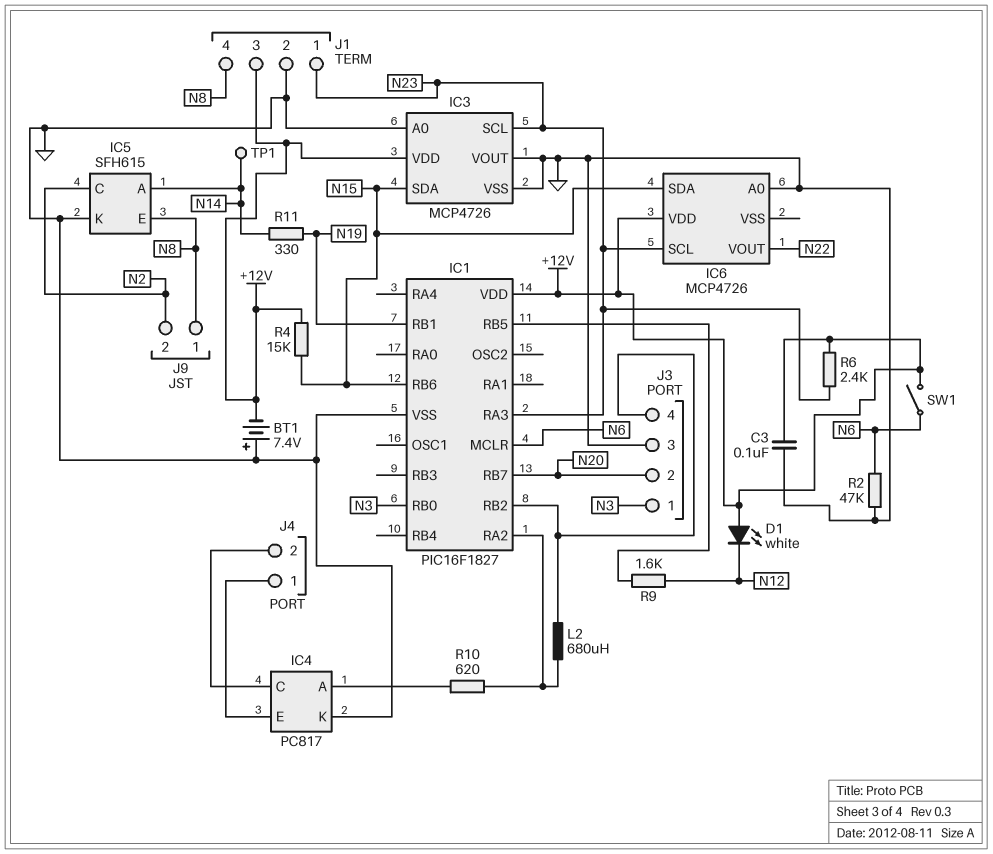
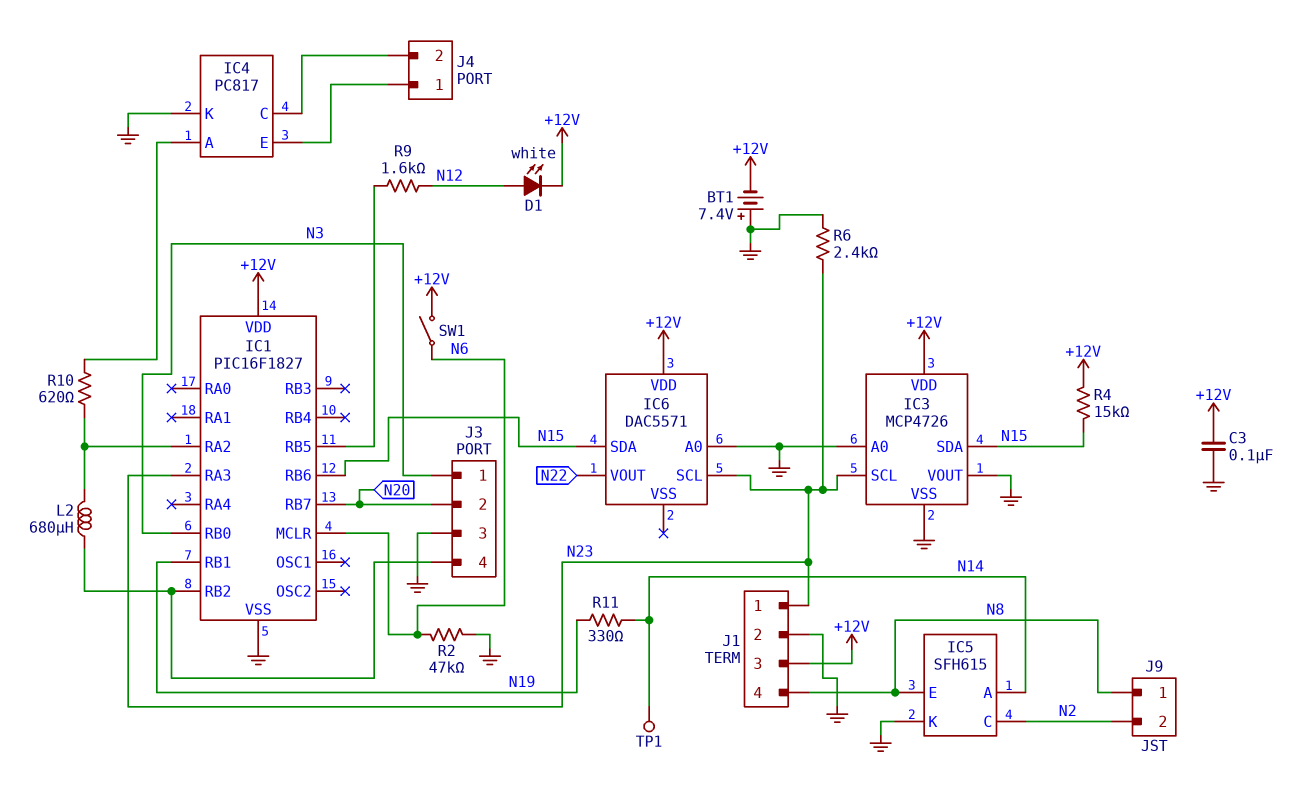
D1: LED white (A +12V, K N12) -> LED white (A N12, K +12V)
IC6: MCP4726 -> DAC5571
R6: 2.4k (+12V, N23) -> 2.4k (GND, N23)

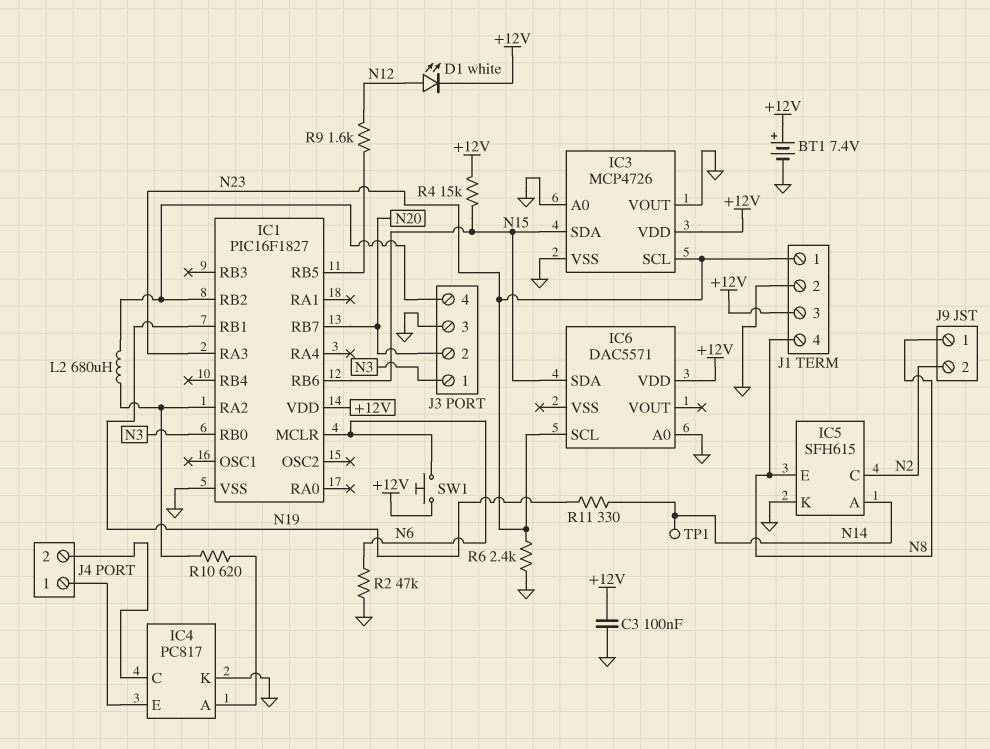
BT1: 7.4V (plus GND, minus +12V) -> 7.4V (plus +12V, minus GND)
IC6 pin VOUT: N22 -> none
SW1: switch (+12V, N6) -> button (+12V, N6)

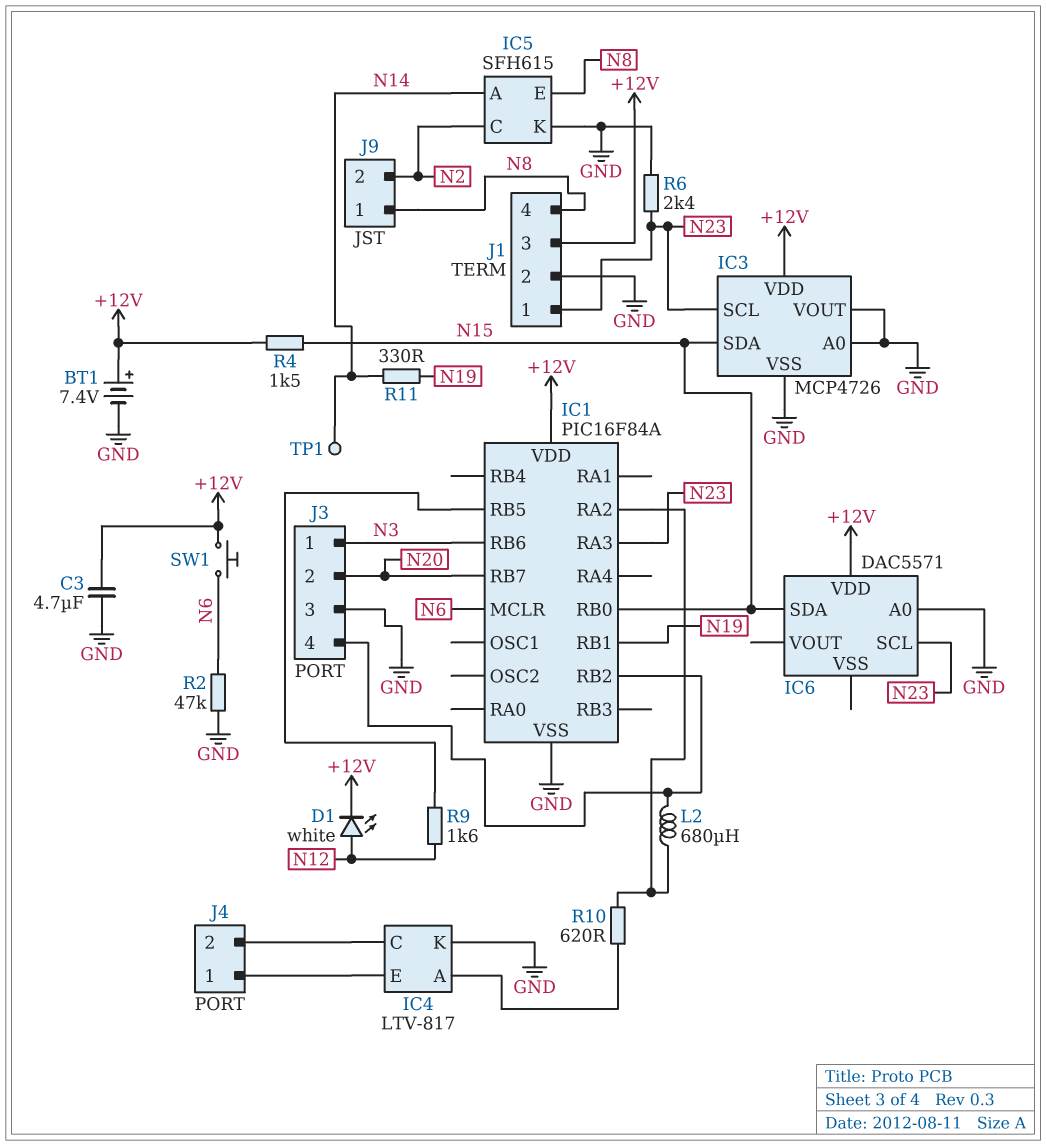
C3: 100nF (+12V, GND) -> 4.7uF (+12V, GND)
IC1: PIC16F1827 -> PIC16F84A
IC1 pin RB0: N3 -> N15
IC1 pin RB6: N15 -> N3
IC4: PC817 -> LTV-817
R4: 15k (+12V, N15) -> 1.5k (+12V, N15)

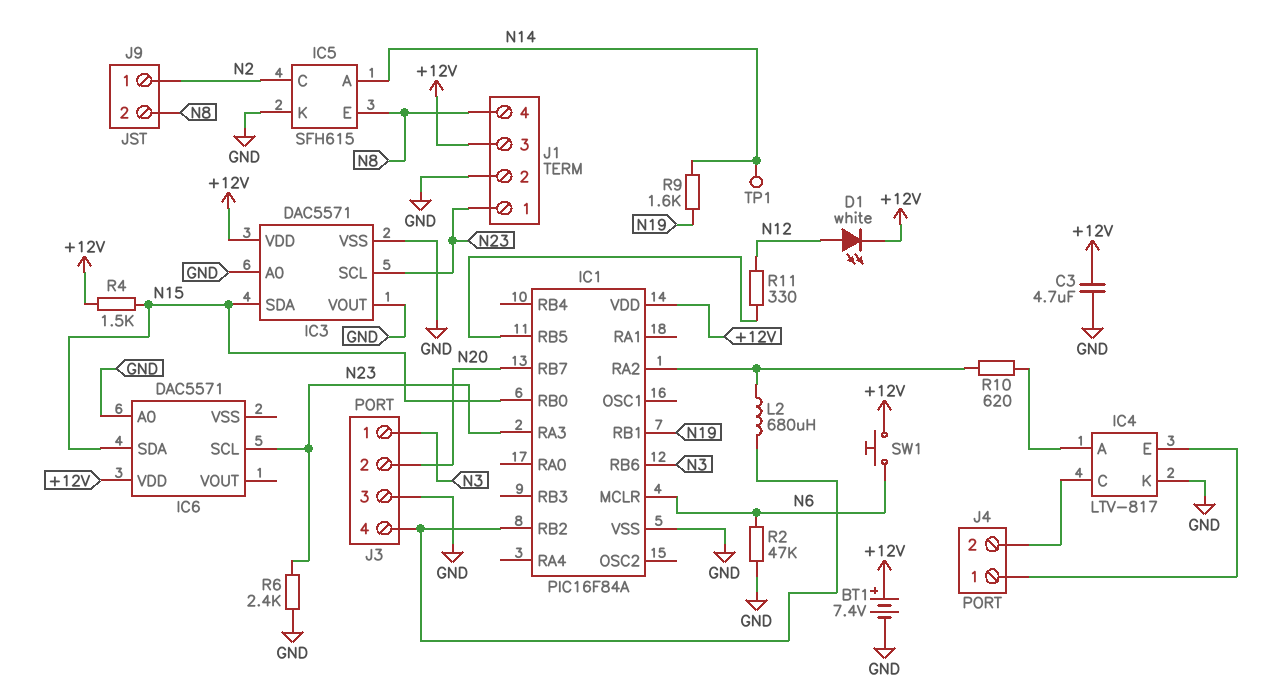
IC3: MCP4726 -> DAC5571
J9 pin 1: N8 -> N2
J9 pin 2: N2 -> N8
R9: 1.6k (IC1/RB5, N12) -> 1.6k (N14, N19)
R11: 330 (N14, N19) -> 330 (IC1/RB5, N12)

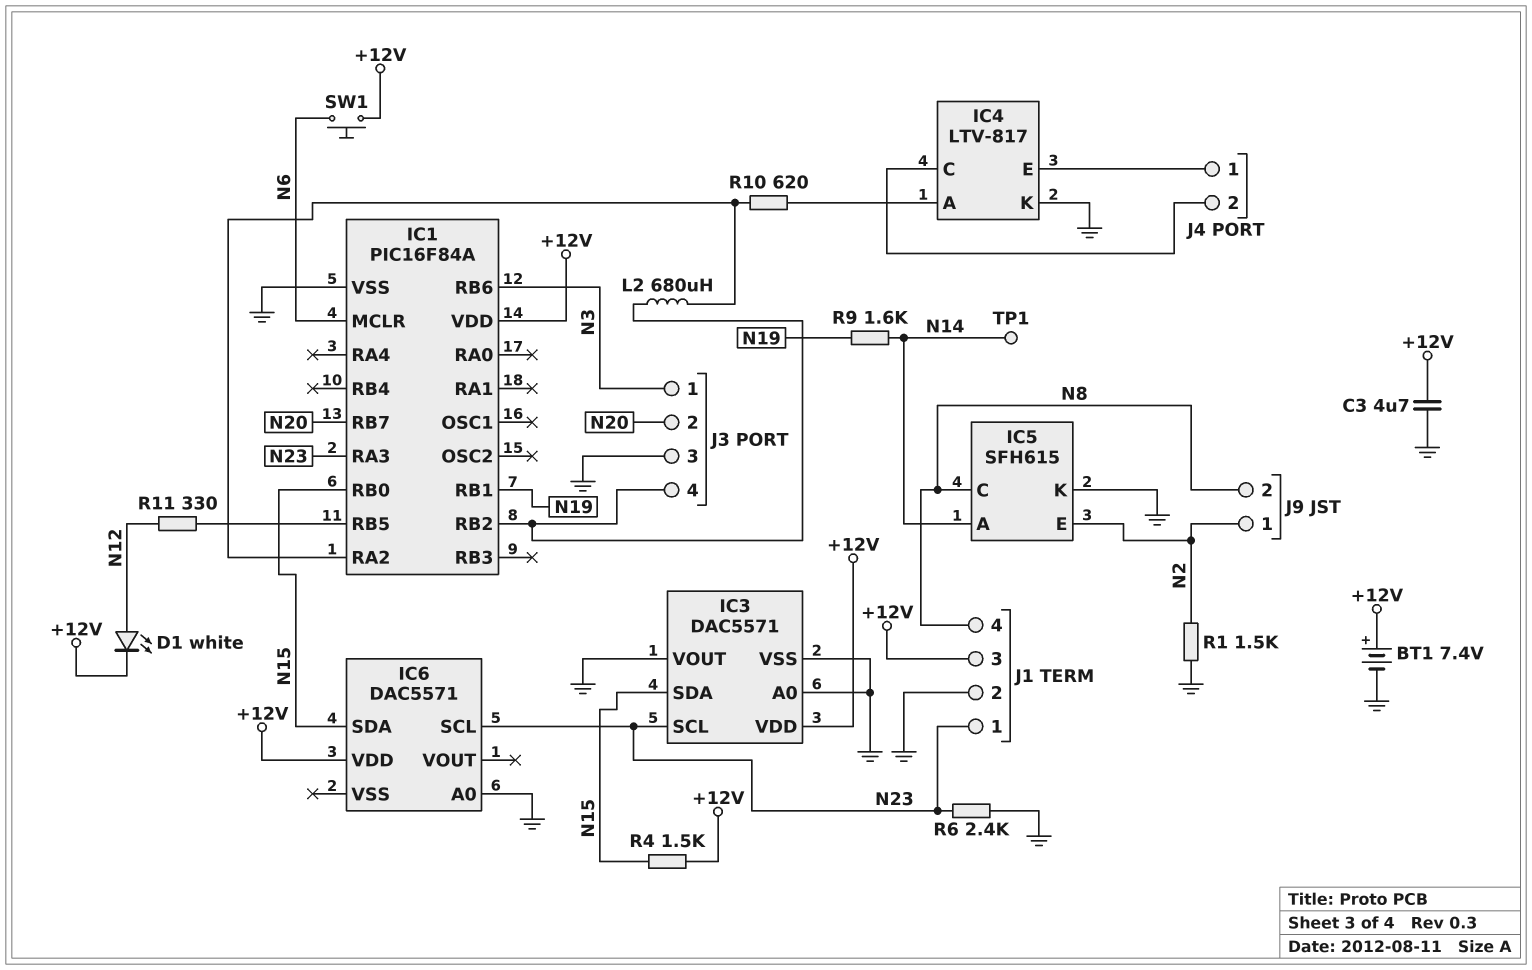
IC5 pin C: N2 -> N8
IC5 pin E: N8 -> N2
R1: none -> 1.5k (GND, N2)
R2: 47k (GND, N6) -> none

